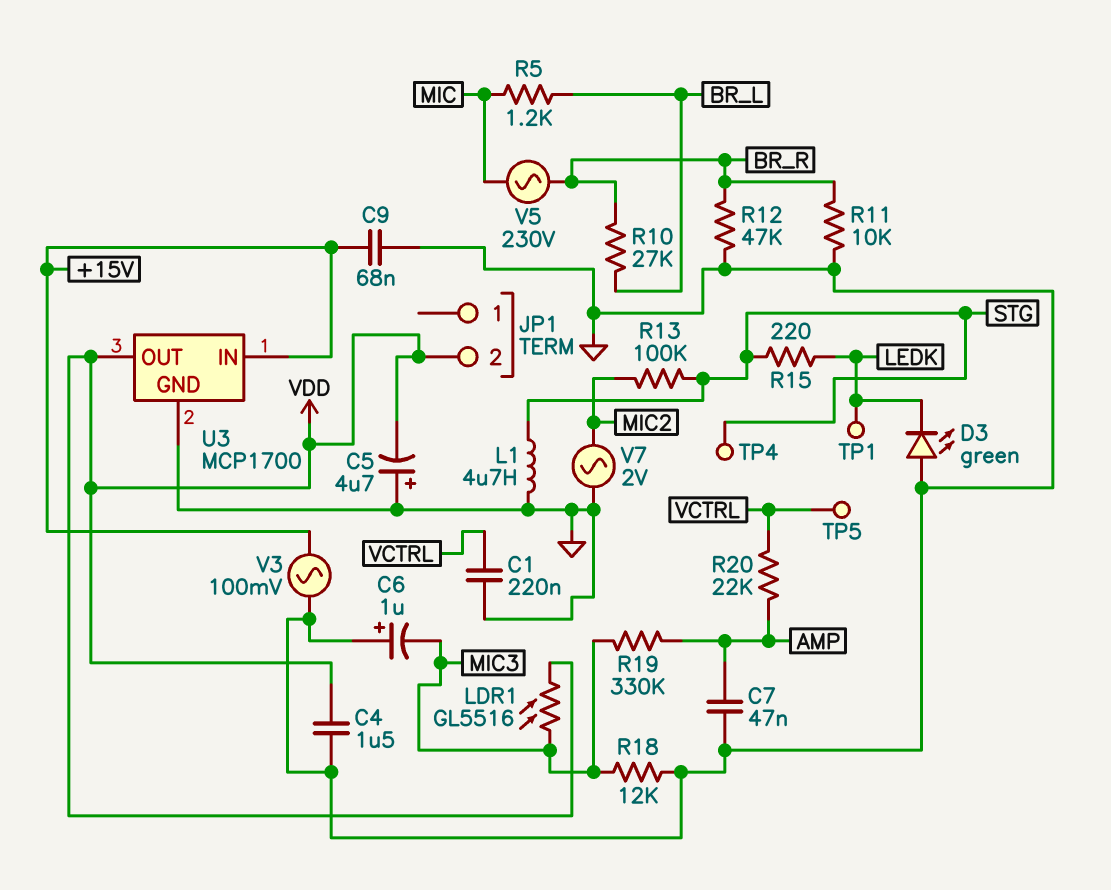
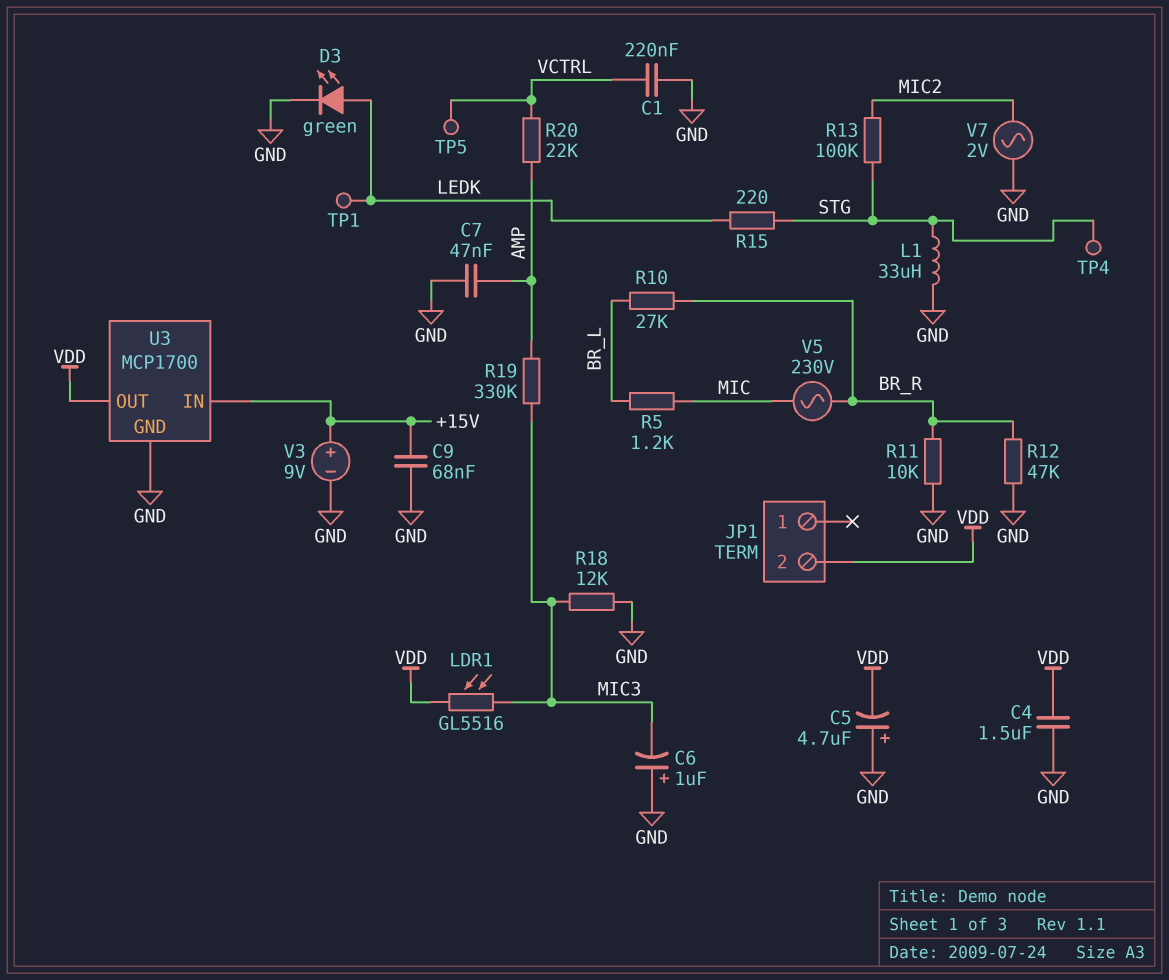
D3: LED green (A GND, K LEDK) -> LED green (A LEDK, K GND)
L1: 4.7uH (GND, STG) -> 33uH (GND, STG)
V3: AC 100mV (+15V, GND) -> 9V (plus +15V, minus GND)

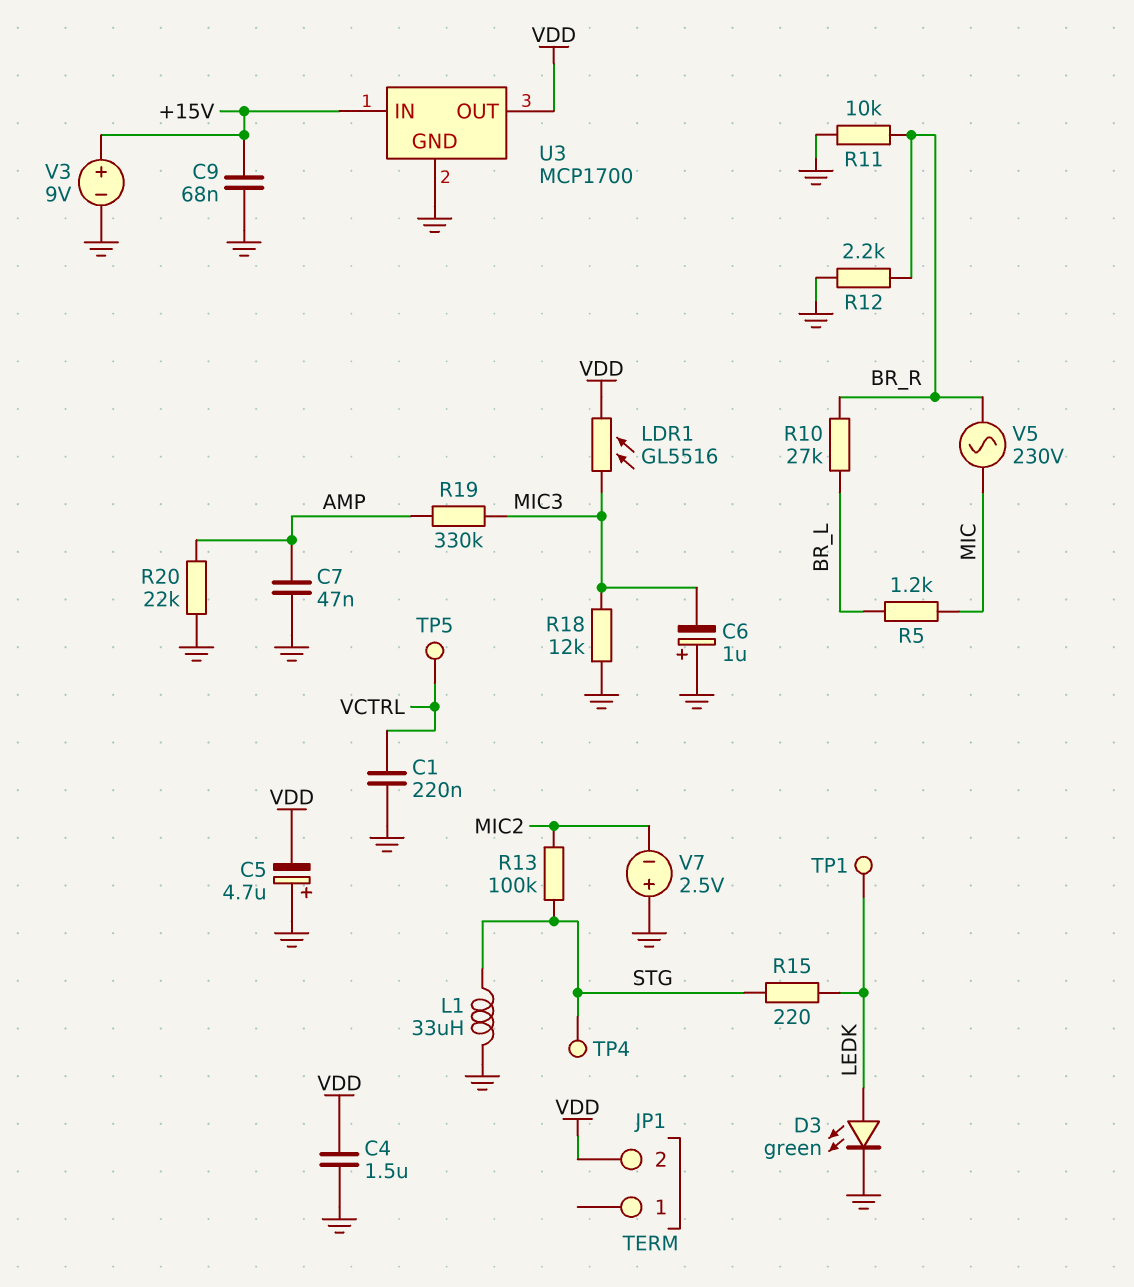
R12: 47k (BR_R, GND) -> 2.2k (BR_R, GND)
R20: 22k (AMP, VCTRL) -> 22k (AMP, GND)
V7: AC 2V (GND, MIC2) -> 2.5V (plus GND, minus MIC2)

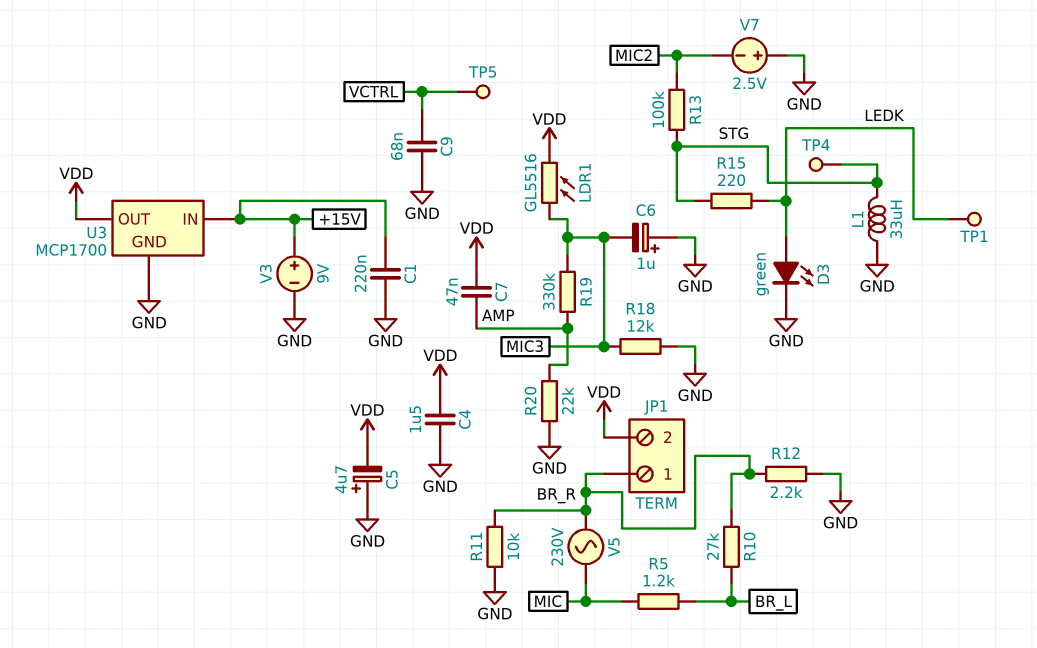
C1: 220nF (GND, VCTRL) -> 220nF (+15V, GND)
C7: 47nF (AMP, GND) -> 47nF (AMP, VDD)
C9: 68nF (+15V, GND) -> 68nF (GND, VCTRL)
JP1 pin 1: none -> BR_R

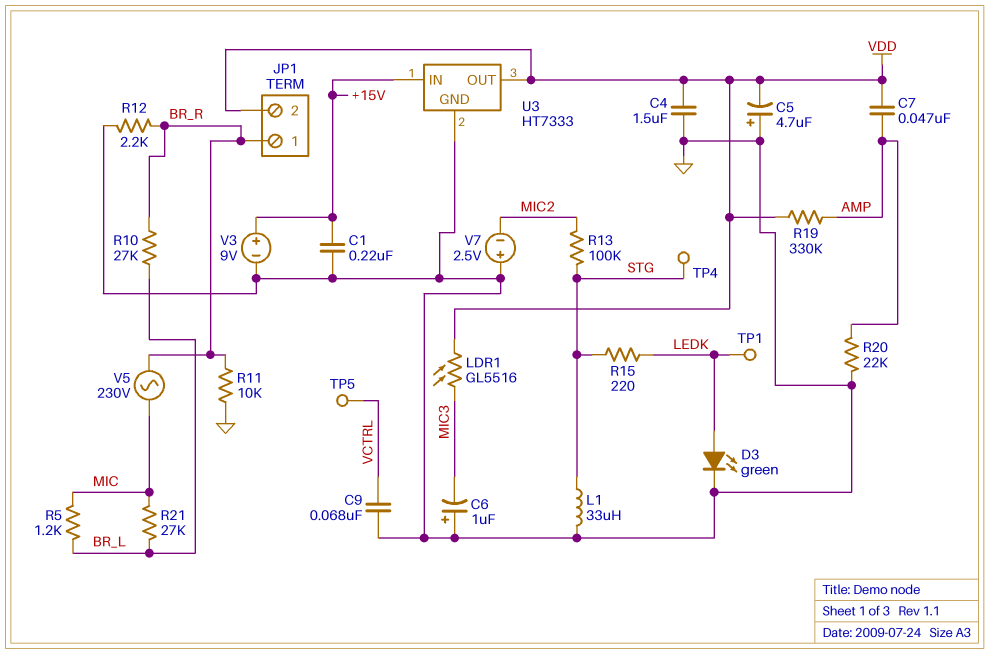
R18: 12k (GND, MIC3) -> none
R19: 330k (AMP, MIC3) -> 330k (AMP, VDD)
R21: none -> 27k (BR_L, MIC)
U3: MCP1700 -> HT7333

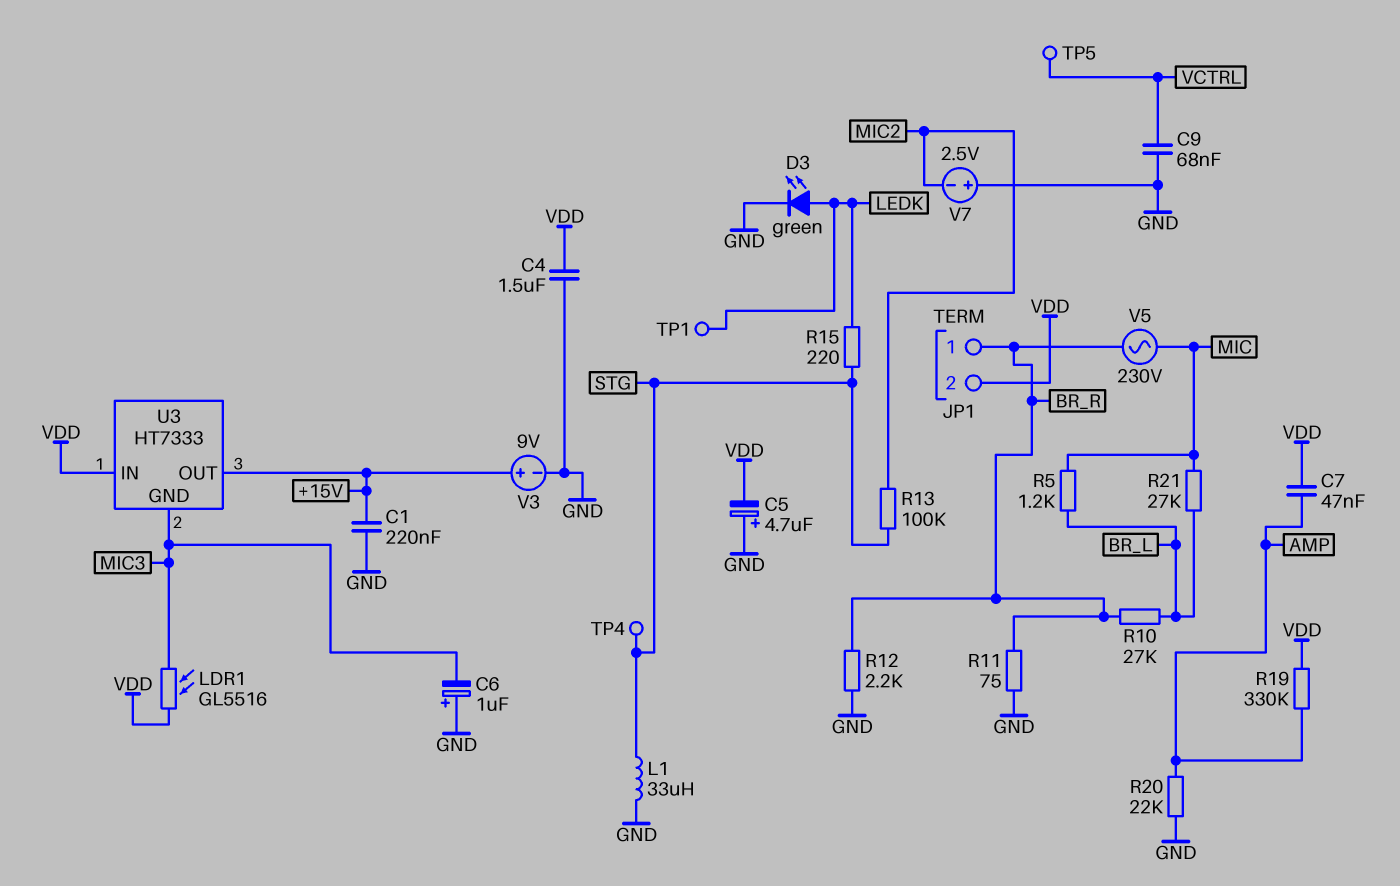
R11: 10k (BR_R, GND) -> 75 (BR_R, GND)
U3 pin GND: GND -> MIC3
U3 pin IN: +15V -> VDD
U3 pin OUT: VDD -> +15V

